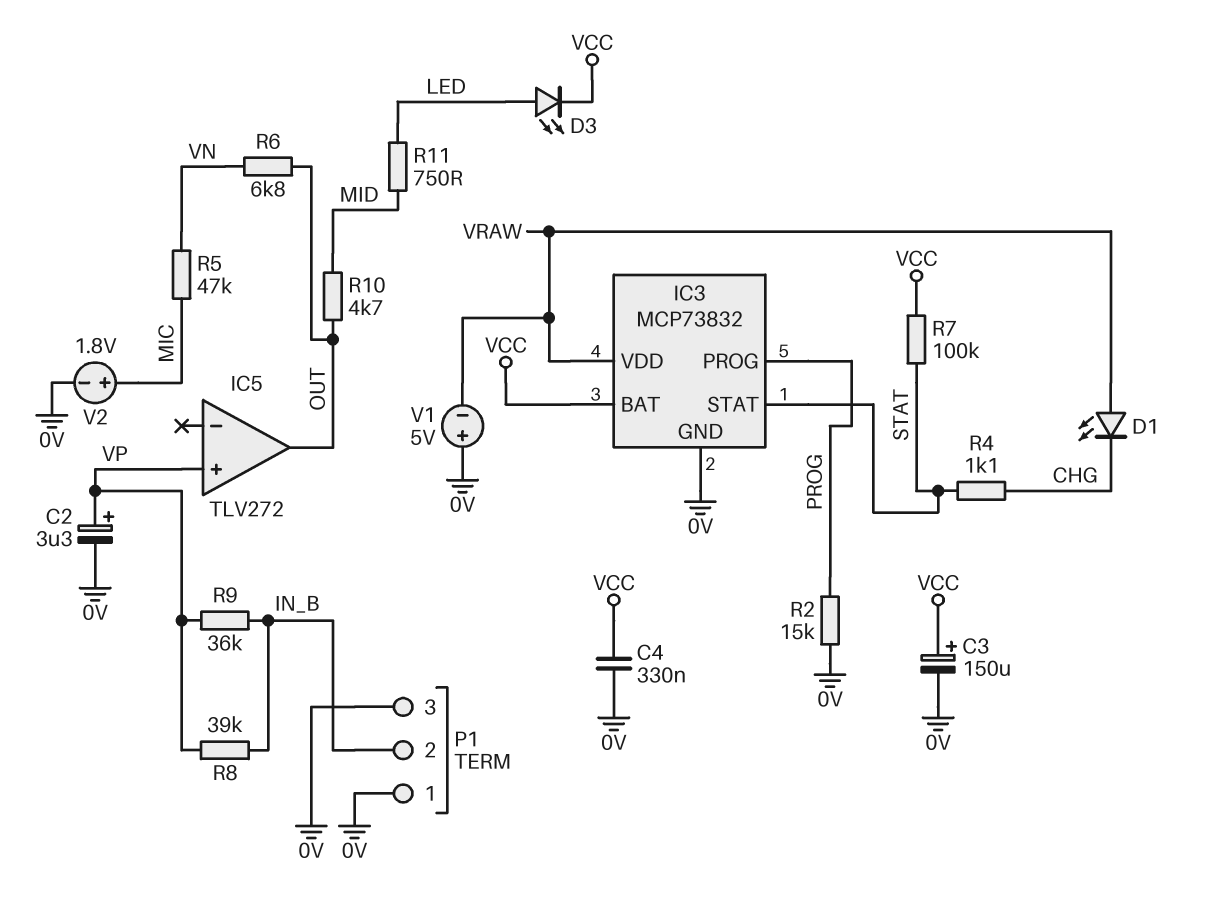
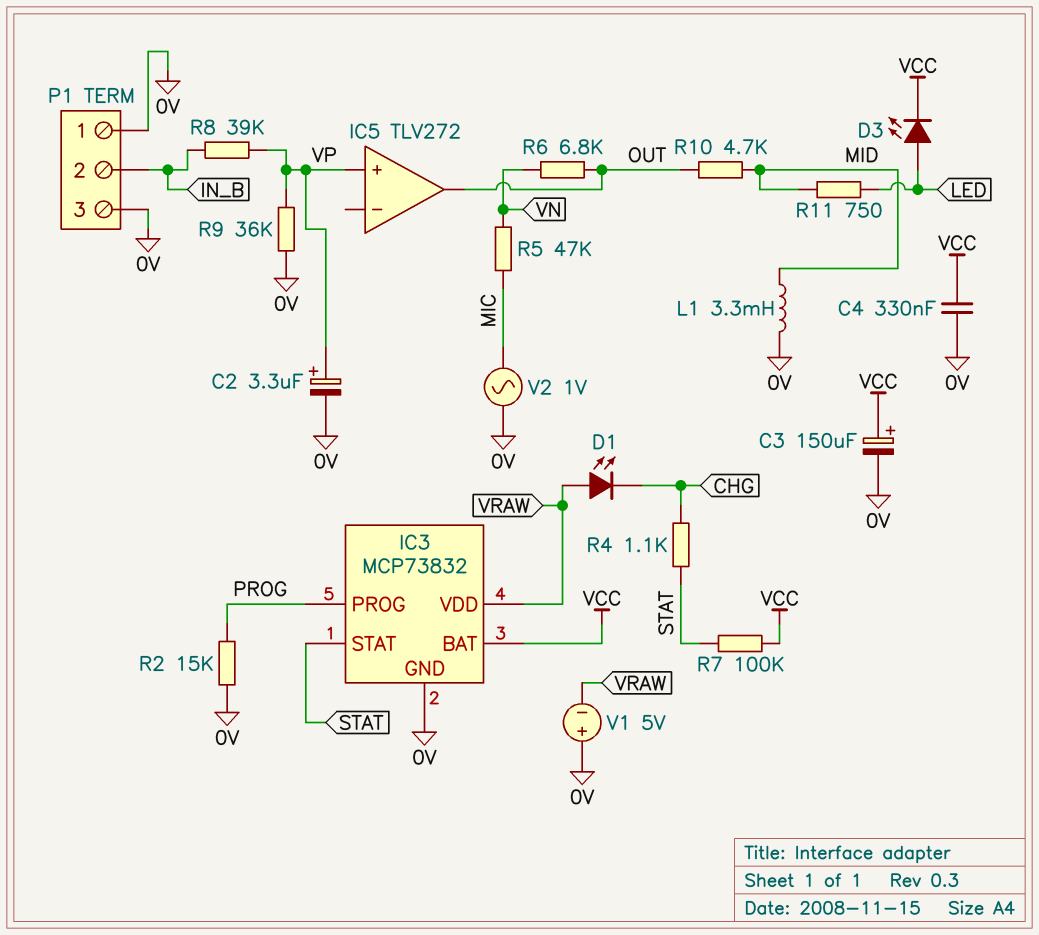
L1: none -> 3.3mH (0V, MID)
R9: 36k (IN_B, VP) -> 36k (0V, VP)
V2: 1.8V (plus MIC, minus 0V) -> AC 1V (0V, MIC)

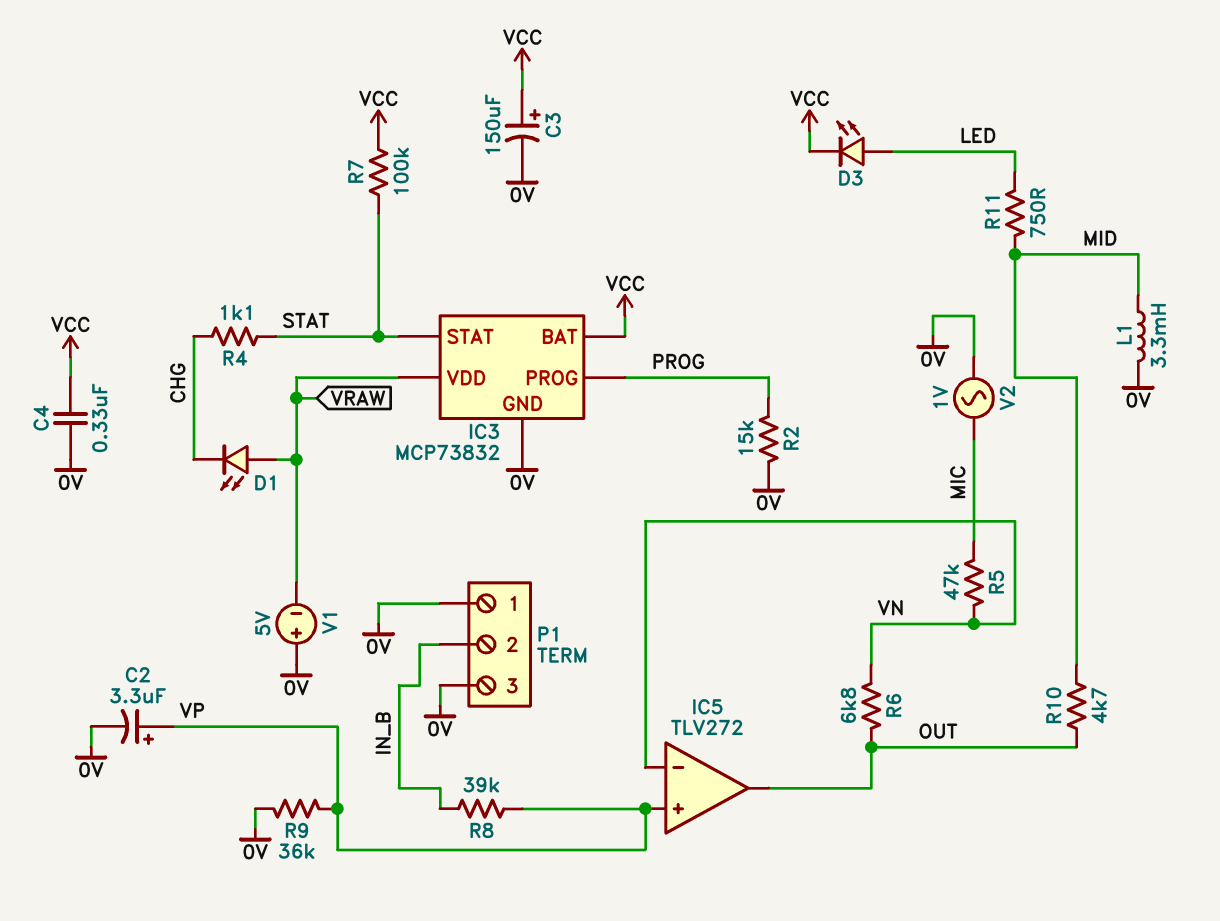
IC5 pin in-: none -> VN

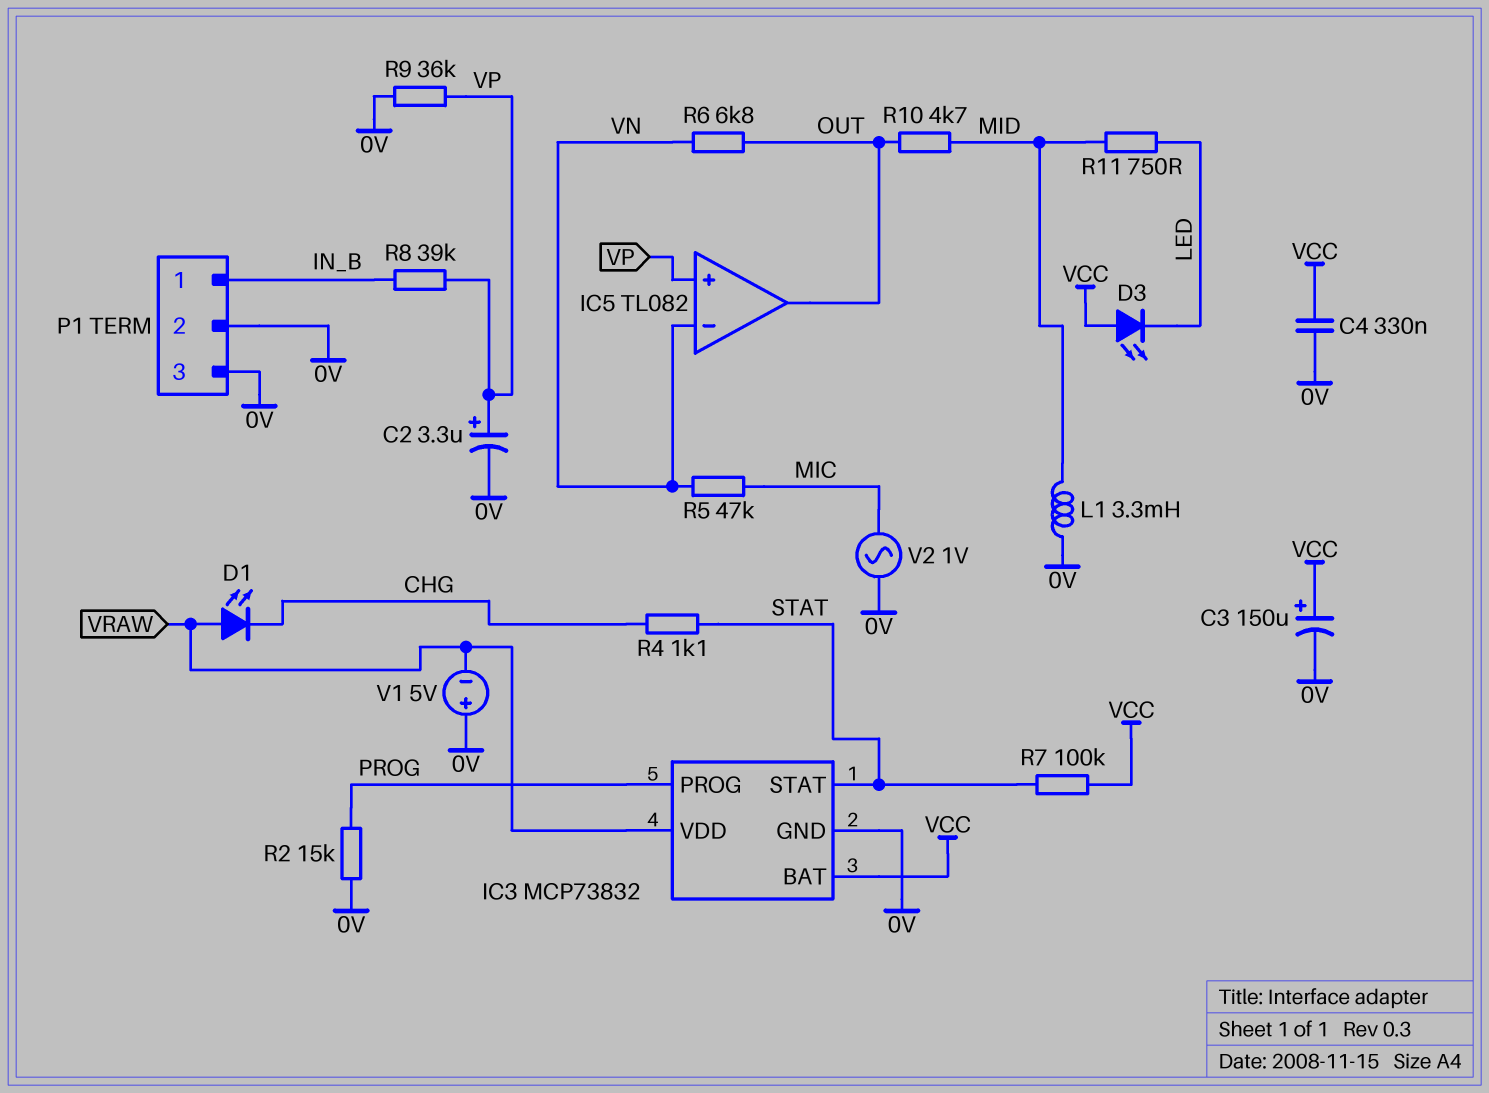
D3: LED (A LED, K VCC) -> LED (A VCC, K LED)
IC5: TLV272 -> TL082
P1 pin 1: 0V -> IN_B
P1 pin 2: IN_B -> 0V

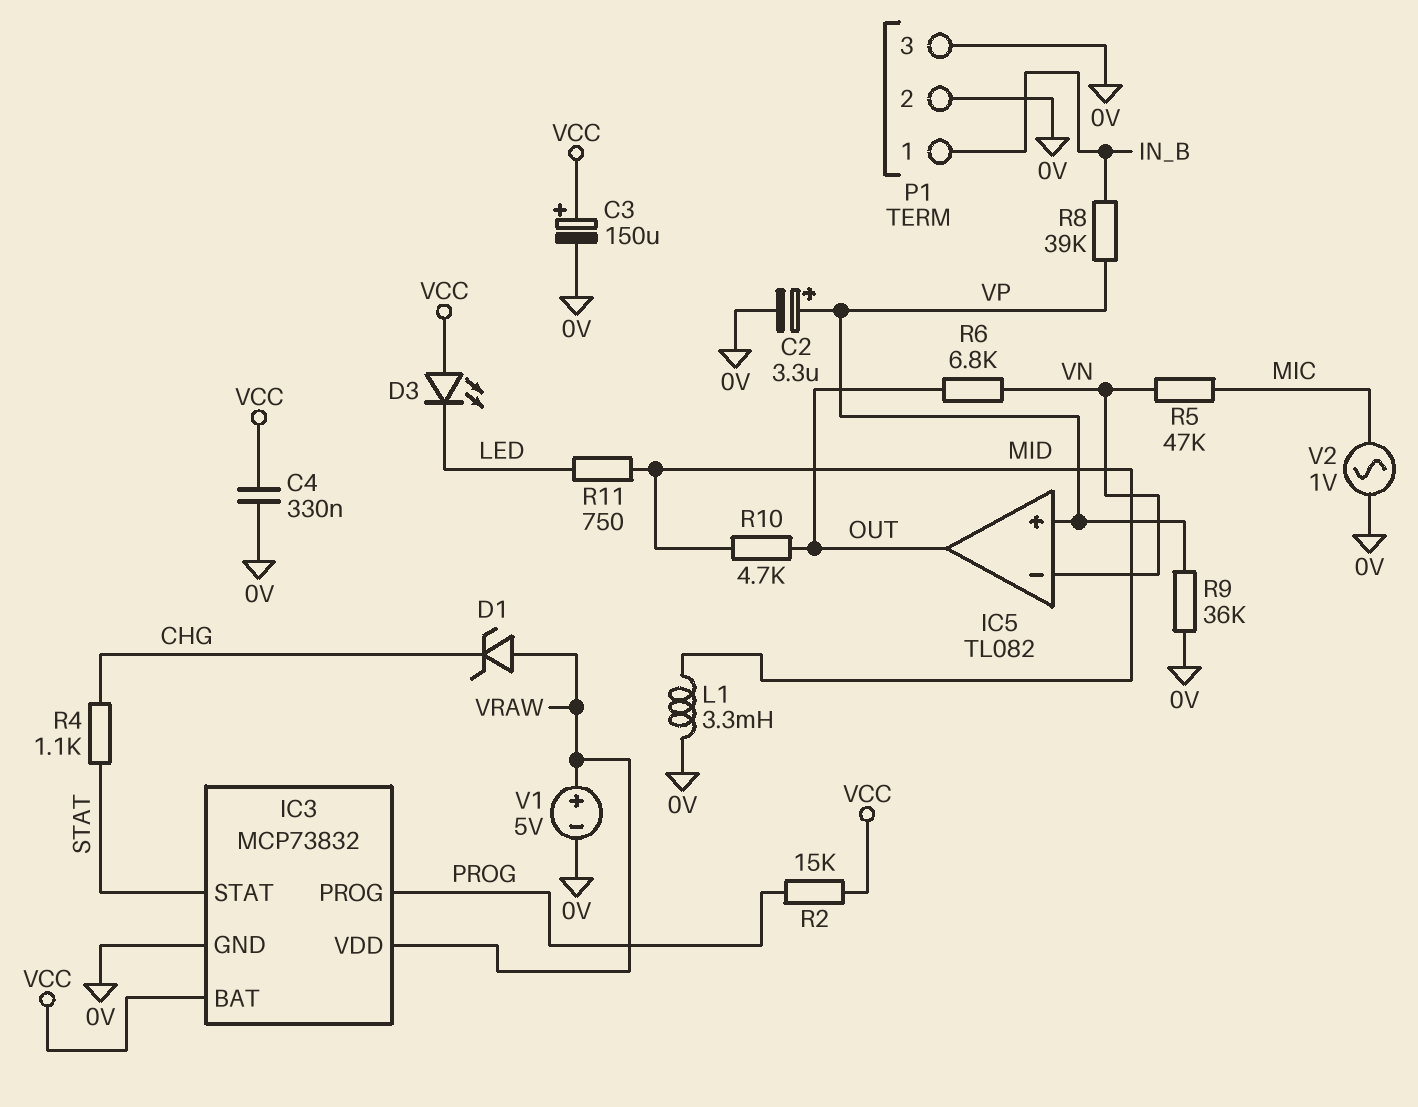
D1: LED (A VRAW, K CHG) -> zener (A VRAW, K CHG)
R2: 15k (0V, PROG) -> 15k (PROG, VCC)
R7: 100k (STAT, VCC) -> none
V1: 5V (plus 0V, minus VRAW) -> 5V (plus VRAW, minus 0V)

